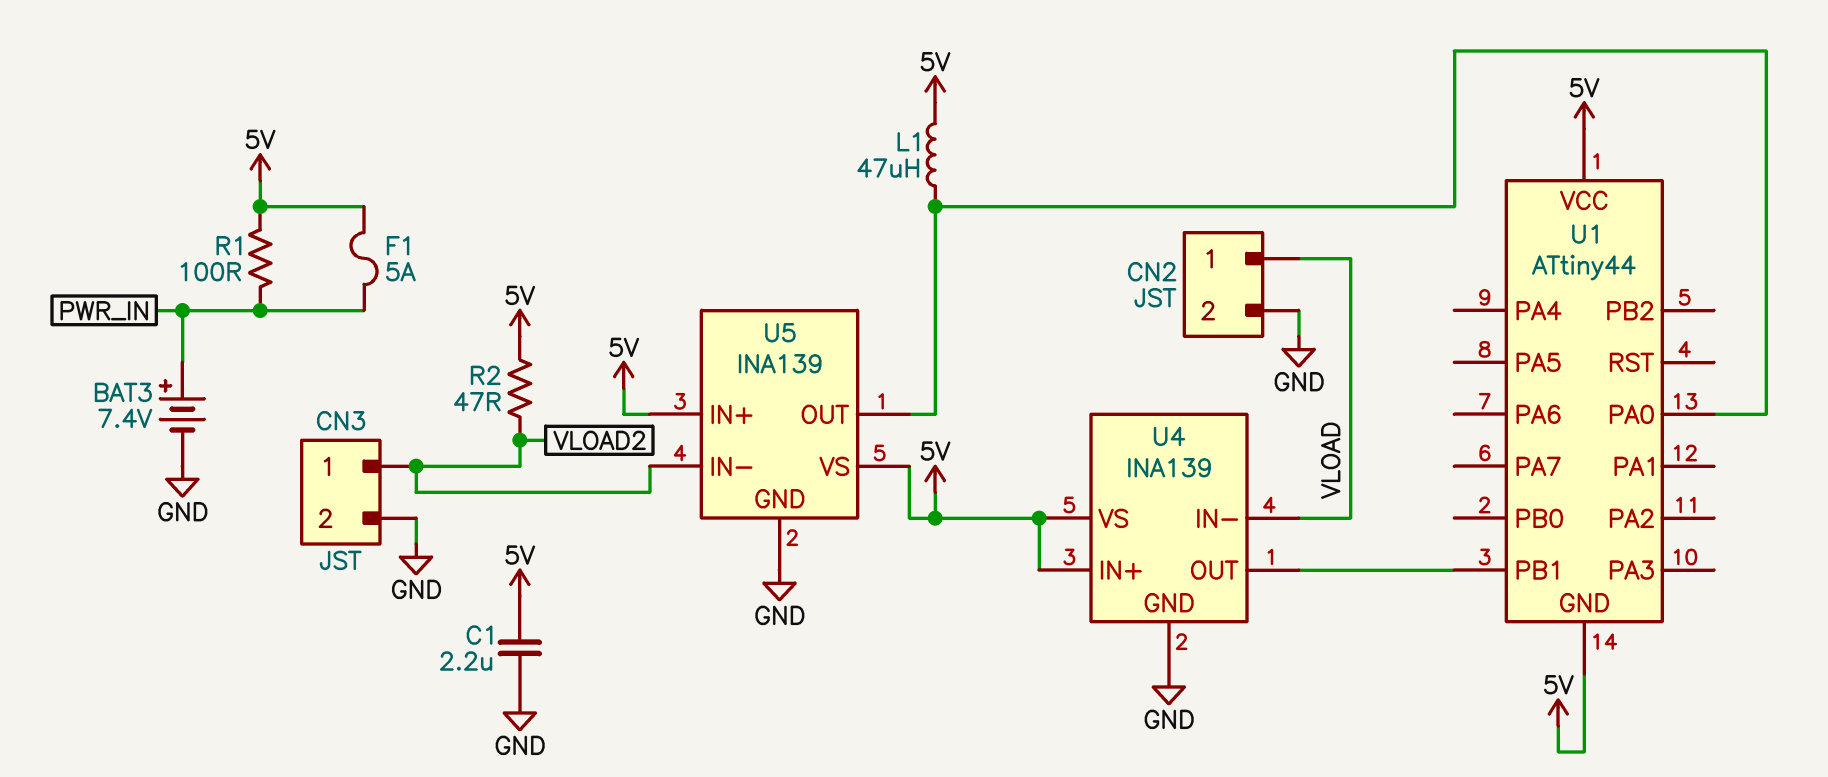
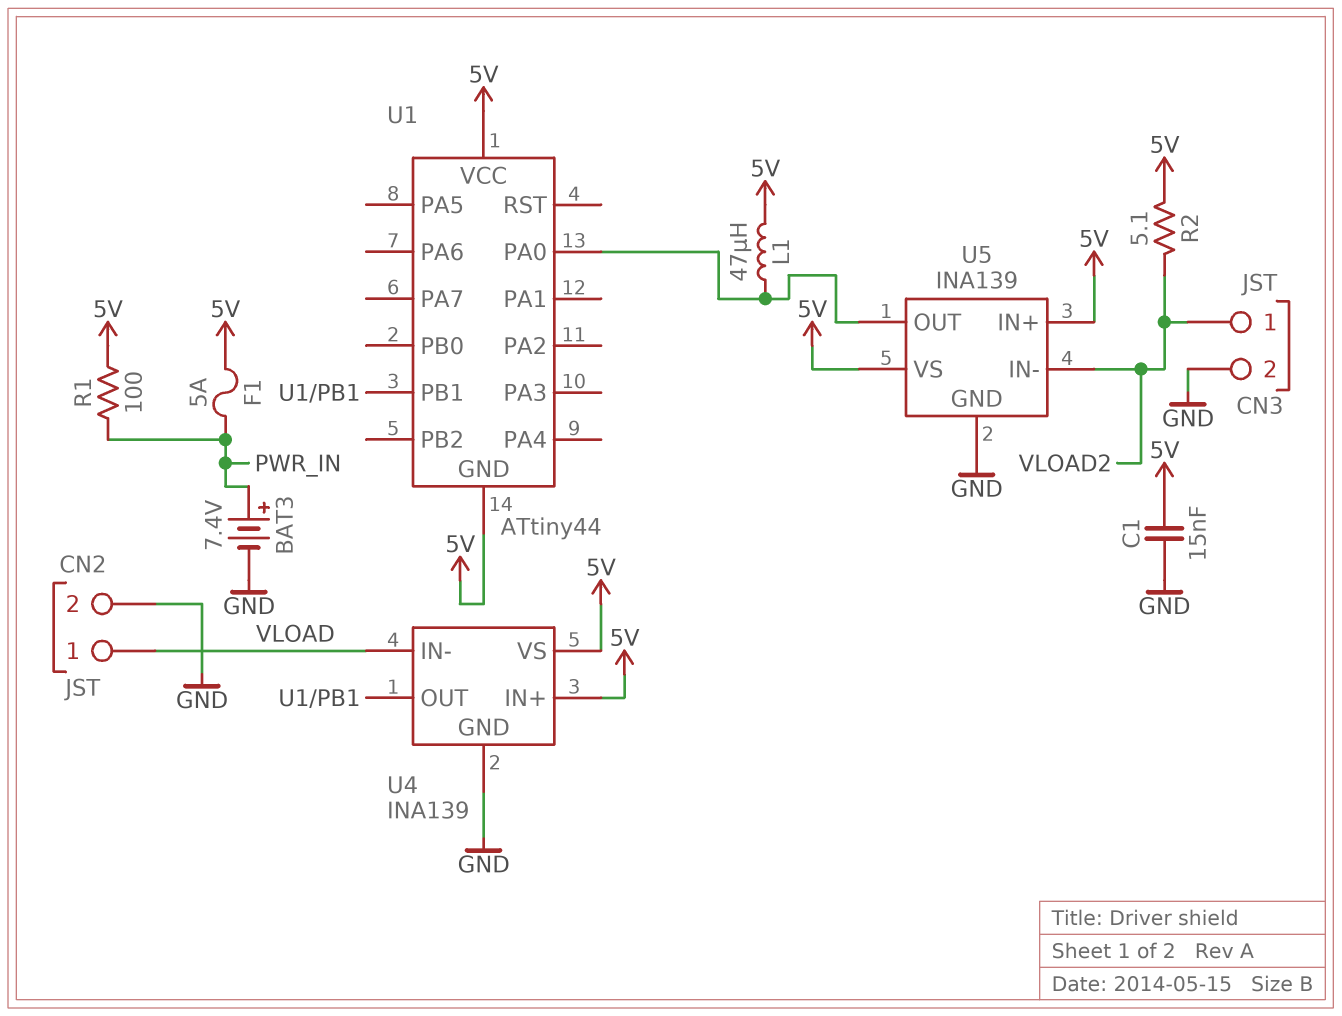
C1: 2.2uF (5V, GND) -> 15nF (5V, GND)
R2: 47 (5V, VLOAD2) -> 5.1 (5V, VLOAD2)

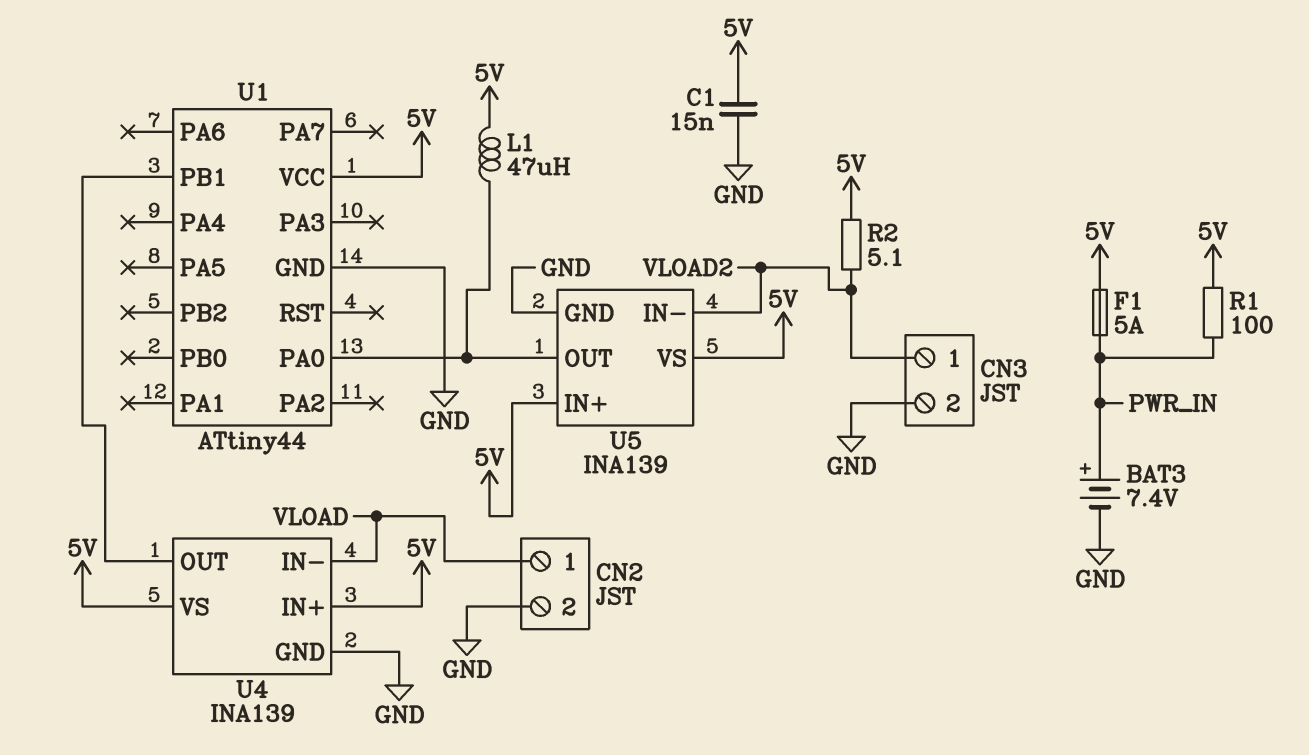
U1 pin GND: 5V -> GND

